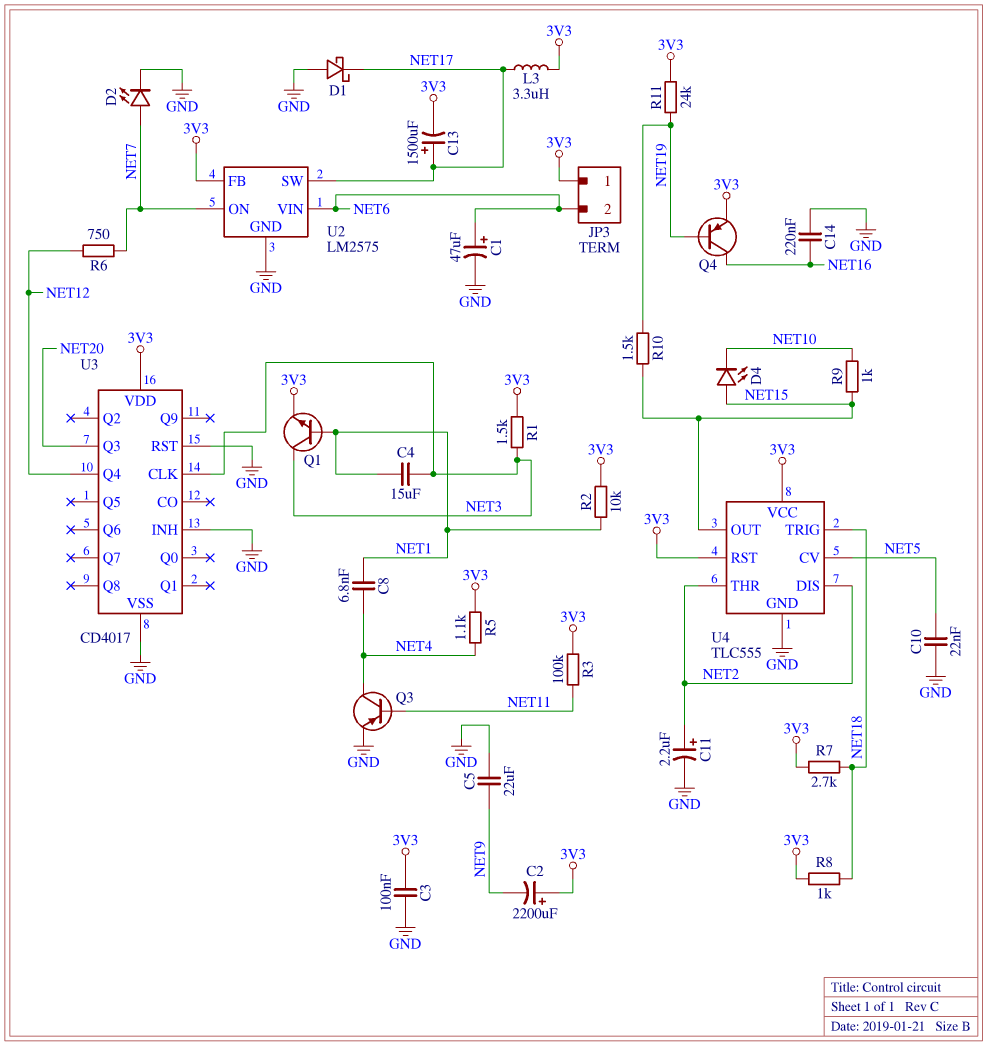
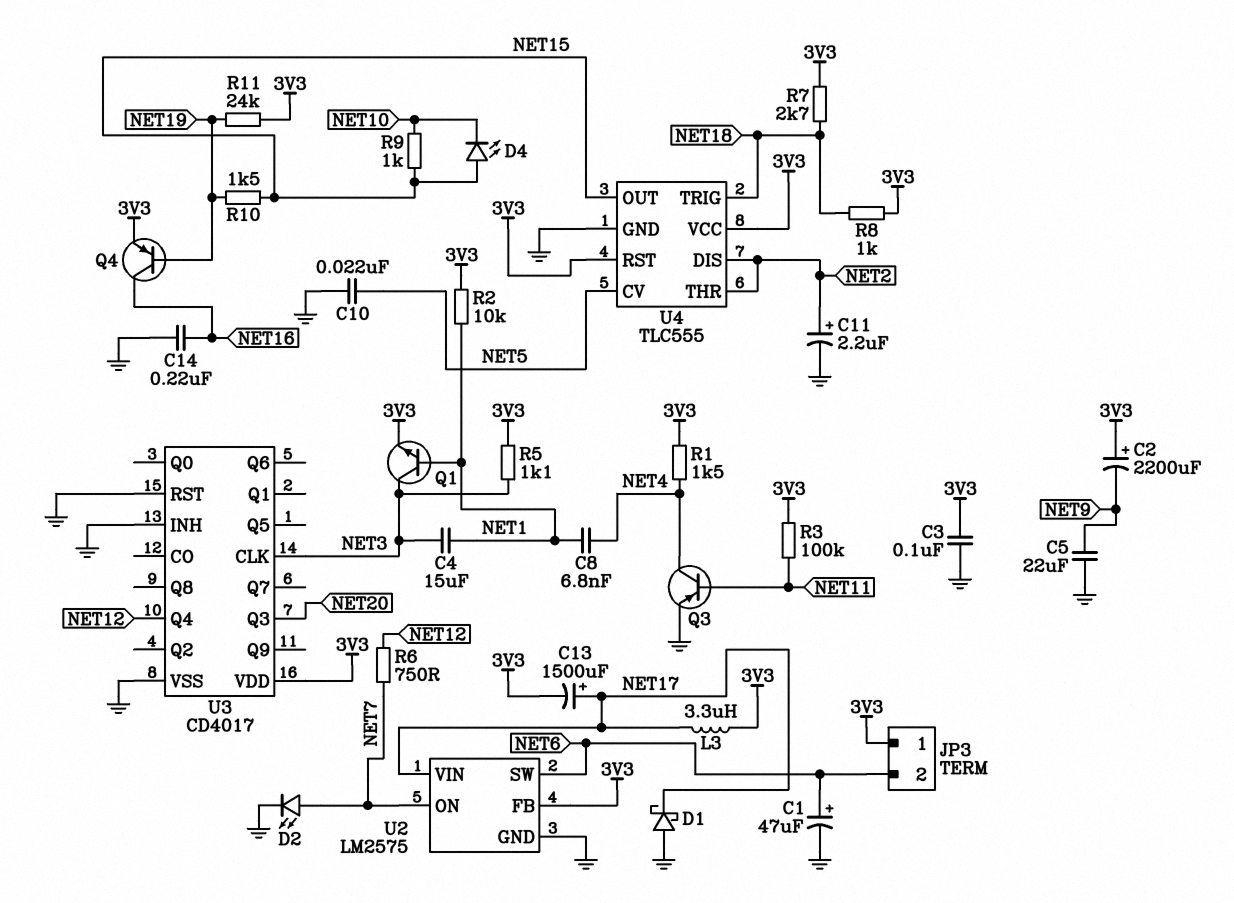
R1: 1.5k (3V3, NET3) -> 1.5k (3V3, NET4)
R5: 1.1k (3V3, NET4) -> 1.1k (3V3, NET3)
U2 pin SW: NET17 -> NET6
U2 pin VIN: NET6 -> NET17

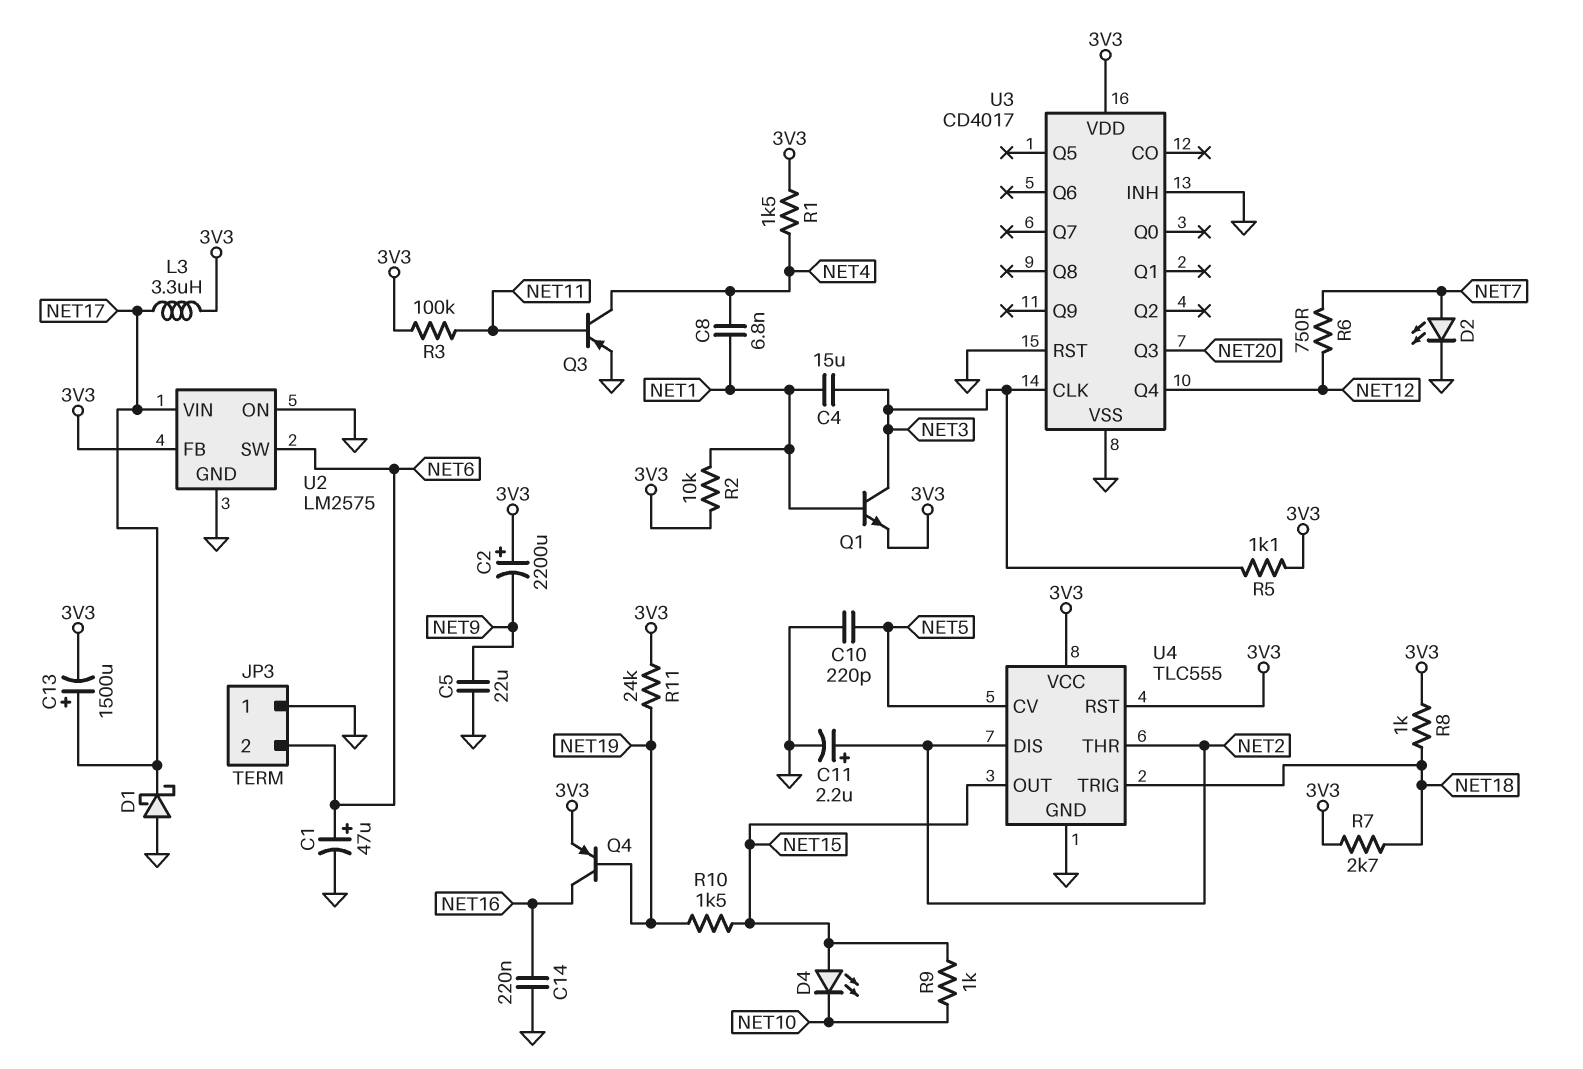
C3: 100nF (3V3, GND) -> none
C10: 22nF (GND, NET5) -> 220pF (GND, NET5)
JP3 pin 1: 3V3 -> GND
U2 pin ON: NET7 -> GND

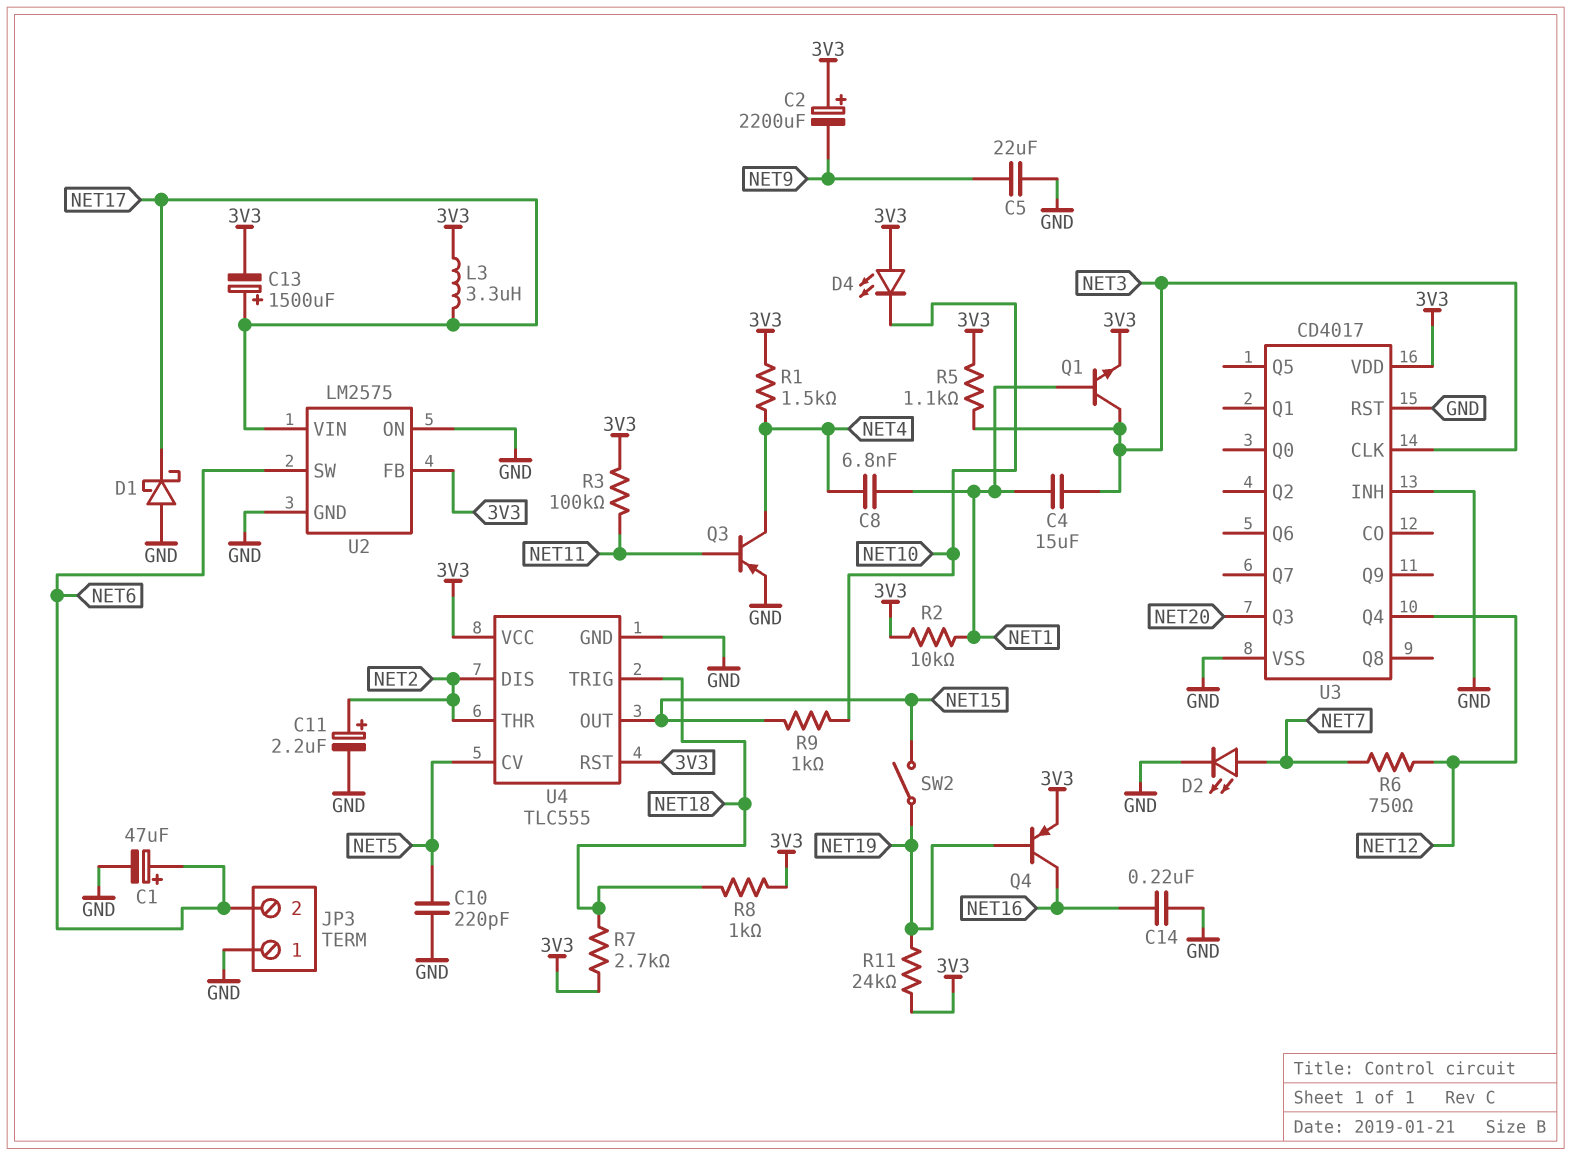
D4: LED (A NET15, K NET10) -> LED (A 3V3, K NET10)
R10: 1.5k (NET15, NET19) -> none
SW2: none -> switch (NET15, NET19)

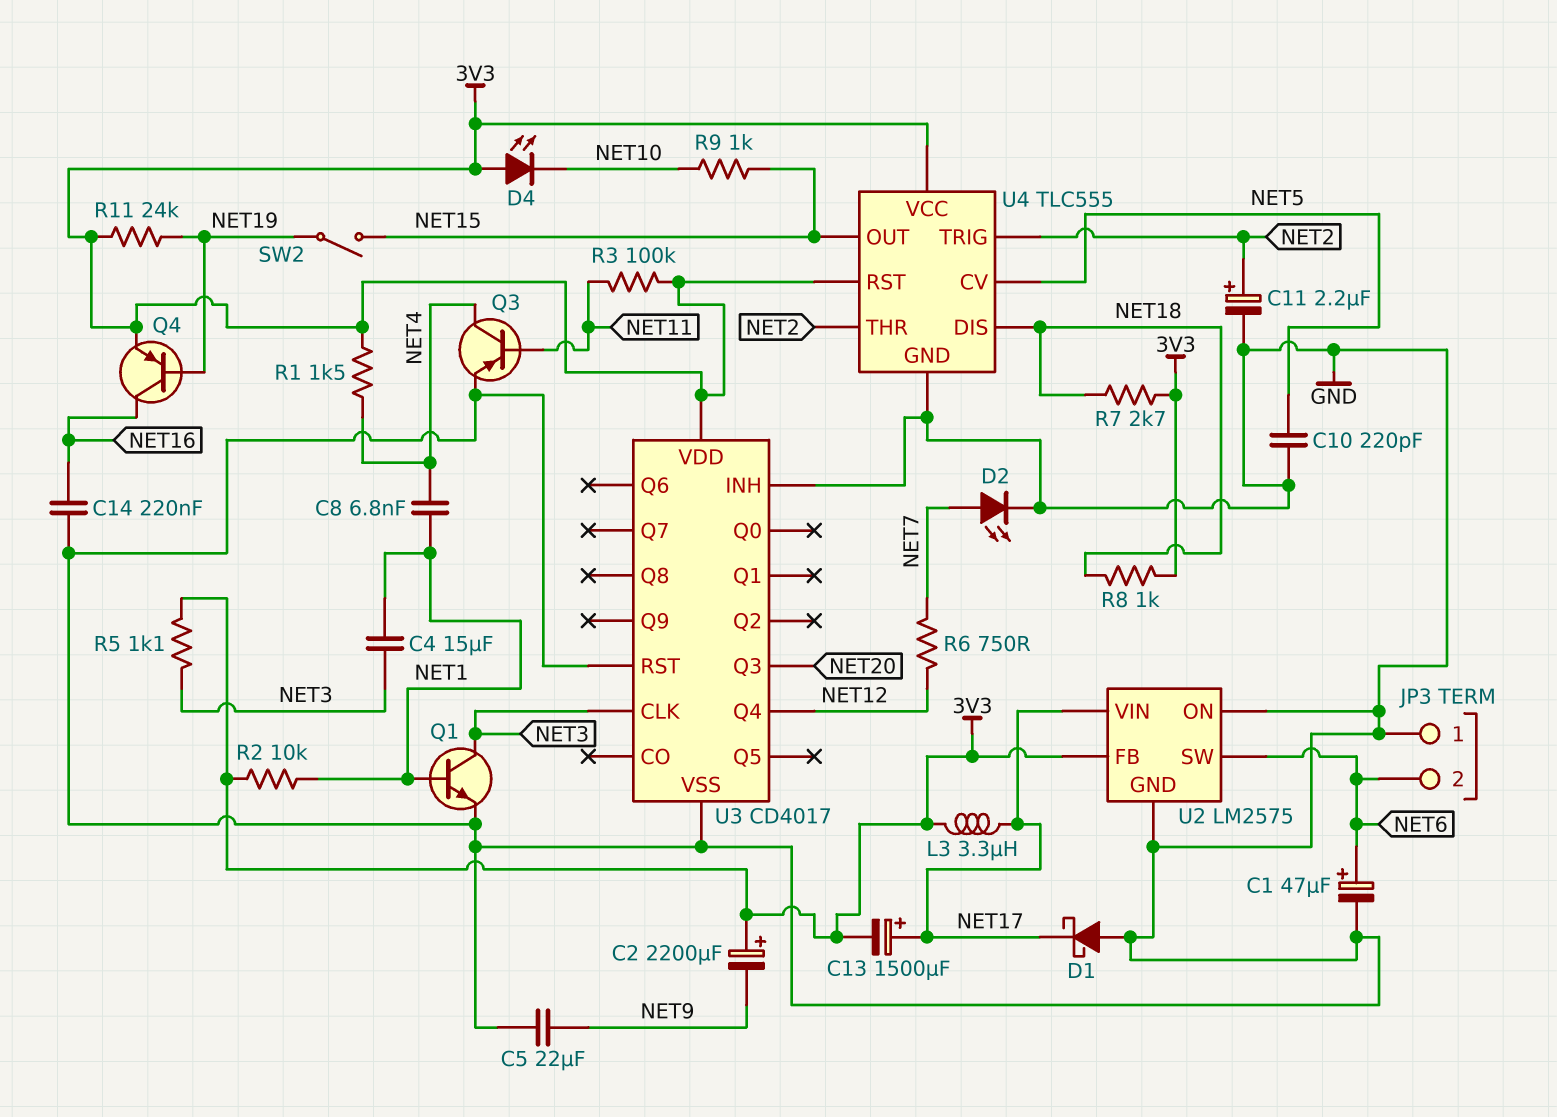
Q1: NPN (B NET1, C NET3, E 3V3) -> NPN (B NET1, C NET3, E GND)
U4 pin DIS: NET2 -> NET18
U4 pin TRIG: NET18 -> NET2

